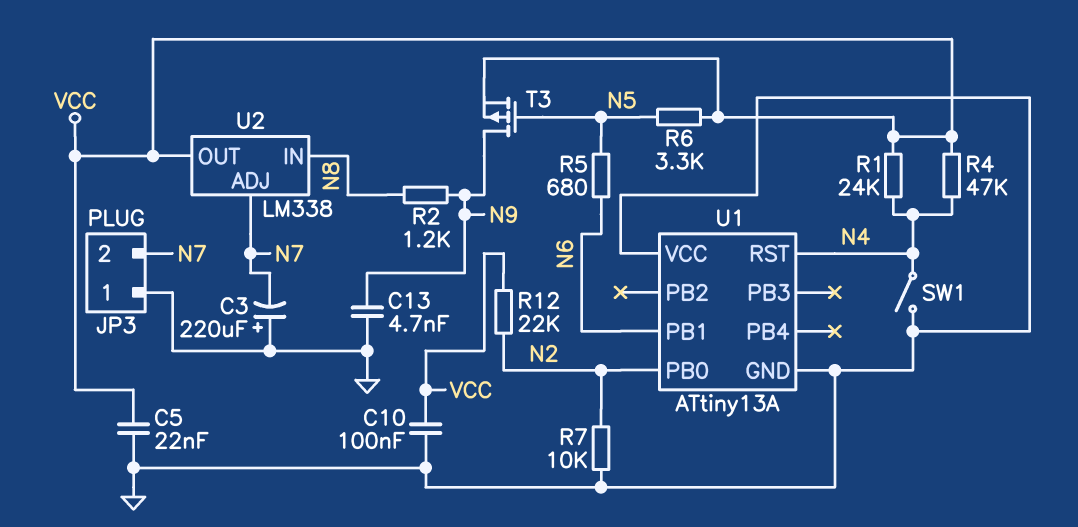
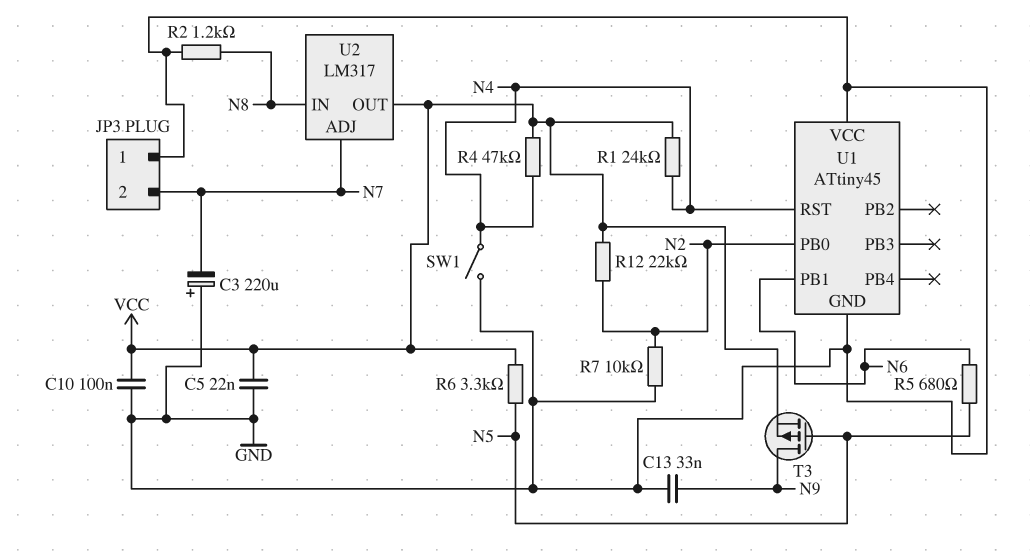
C13: 4.7nF (GND, N9) -> 33nF (GND, N9)
R2: 1.2k (N8, N9) -> 1.2k (GND, N8)
U1: ATtiny13A -> ATtiny45
U2: LM338 -> LM317

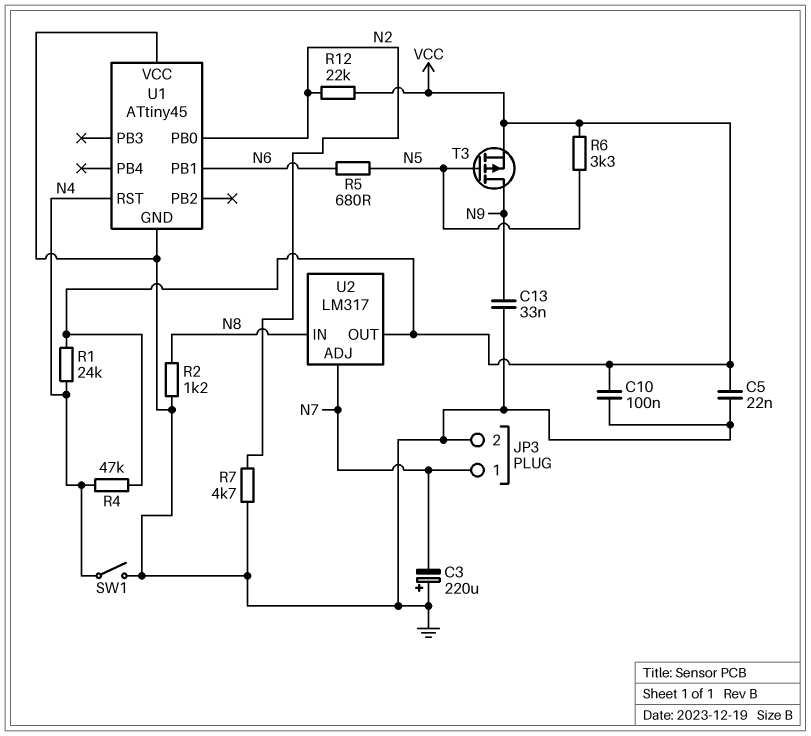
JP3 pin 1: GND -> N7
JP3 pin 2: N7 -> GND
R7: 10k (GND, N2) -> 4.7k (GND, N2)

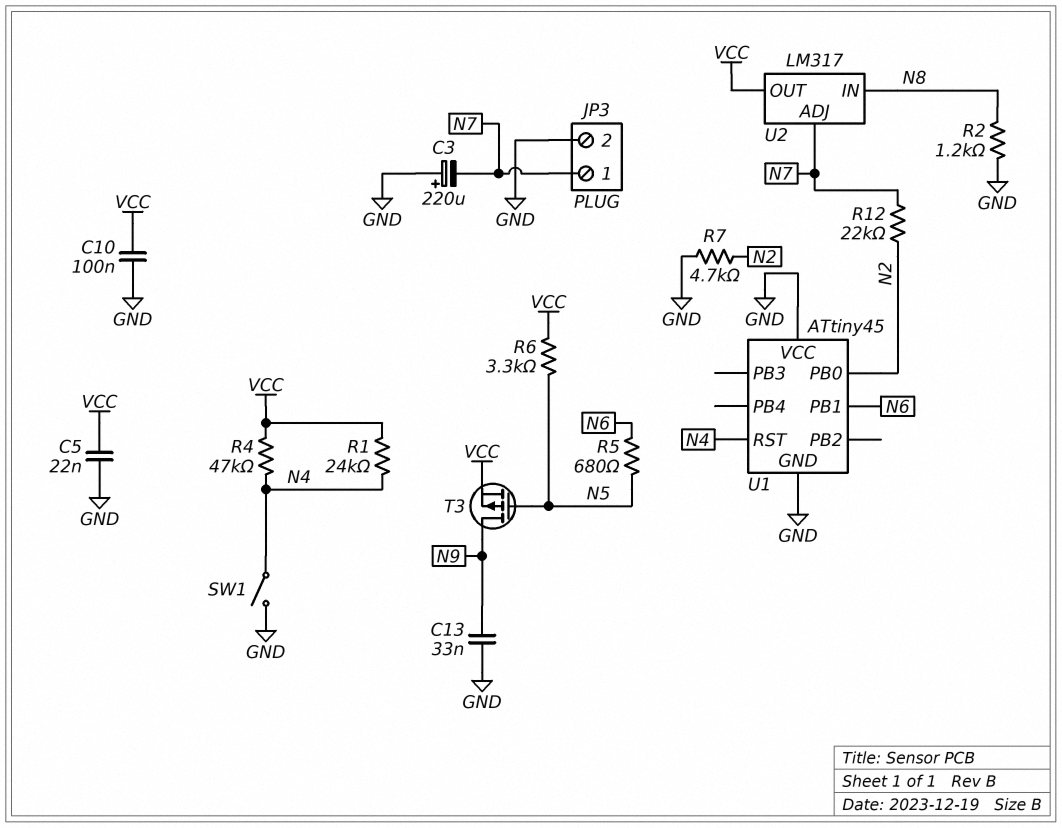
R12: 22k (N2, VCC) -> 22k (N2, N7)

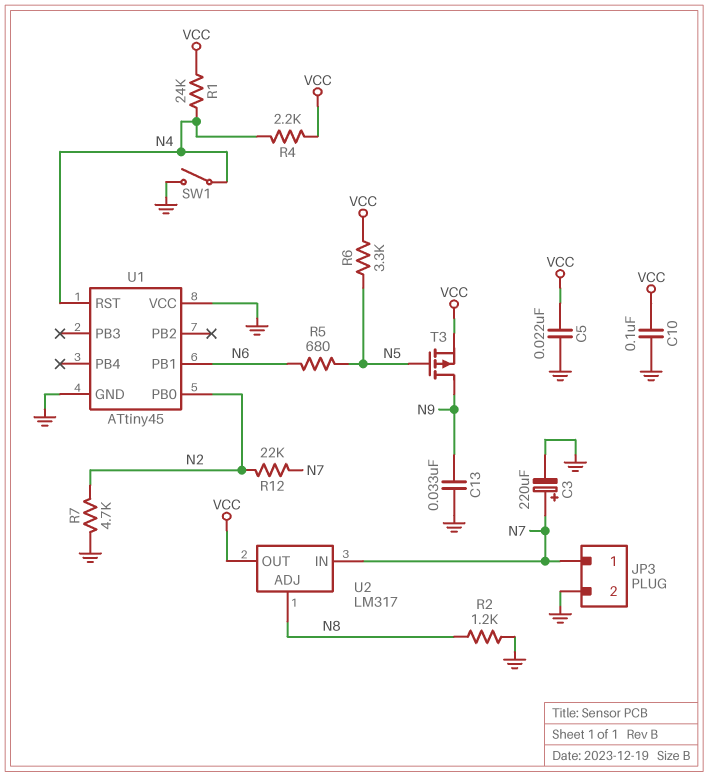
C3: 220uF (plus GND, minus N7) -> 220uF (plus N7, minus GND)
R4: 47k (N4, VCC) -> 2.2k (N4, VCC)
U2 pin ADJ: N7 -> N8
U2 pin IN: N8 -> N7

